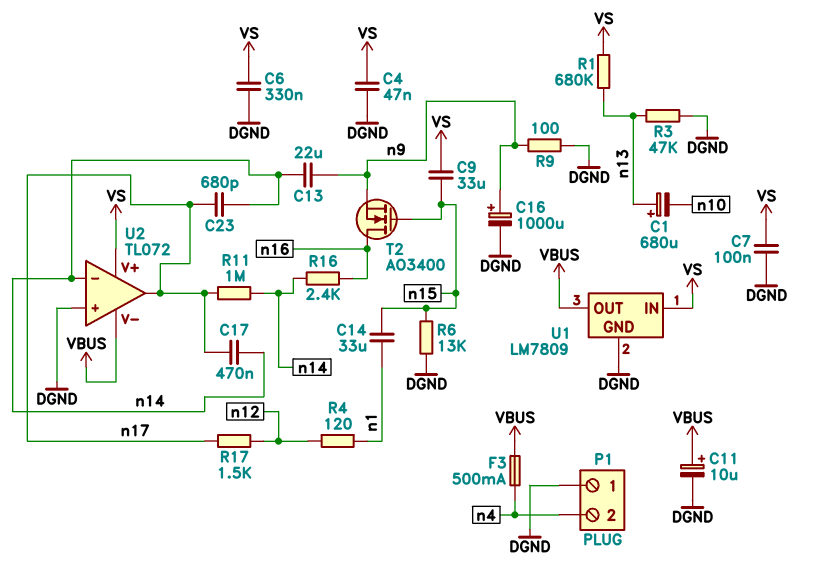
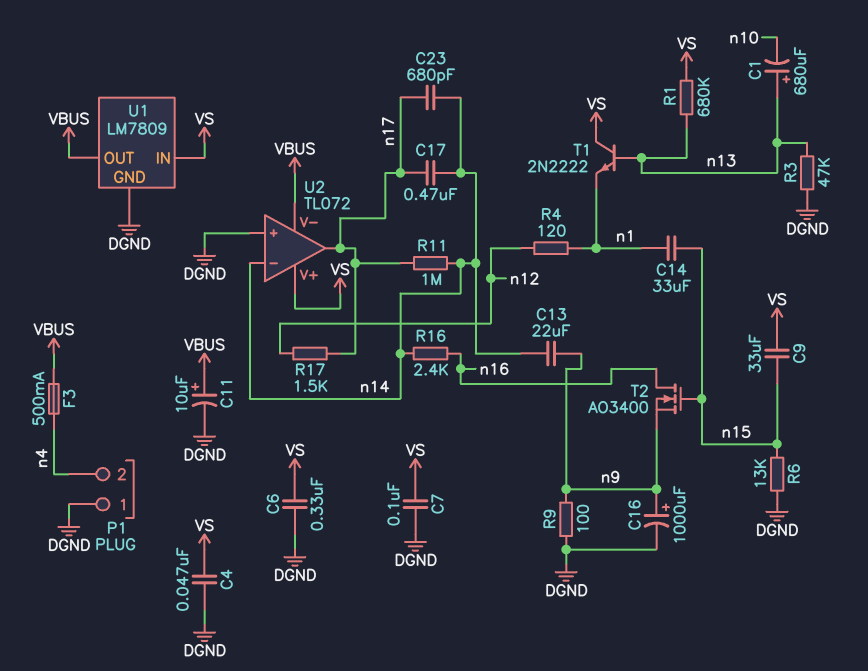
T1: none -> NPN 2N2222 (B n13, C VS, E n1)

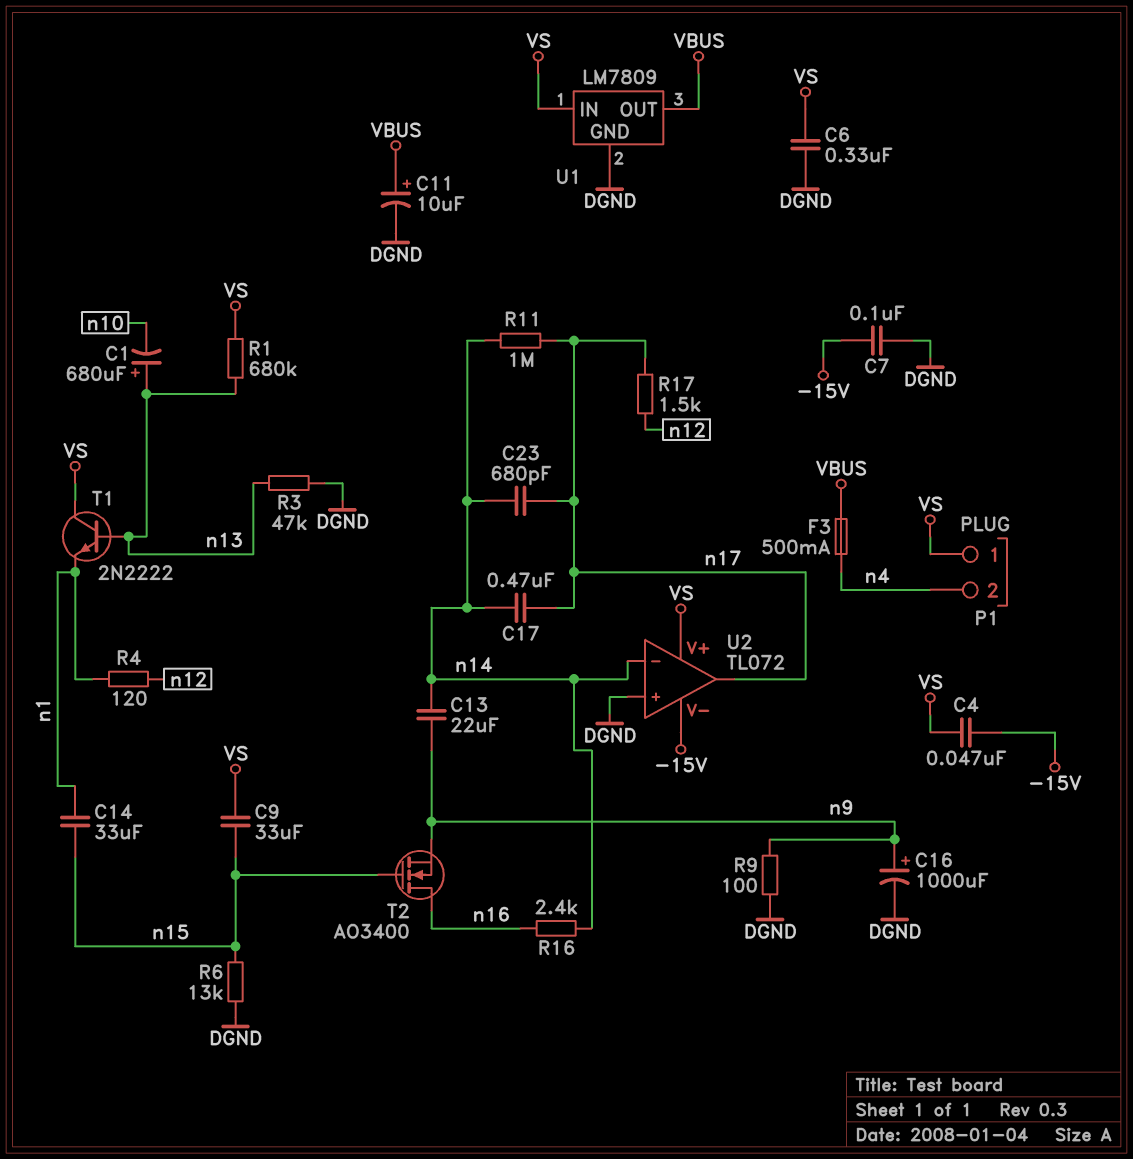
C4: 47nF (DGND, VS) -> 47nF (-15V, VS)
C7: 100nF (DGND, VS) -> 100nF (-15V, DGND)
P1 pin 1: DGND -> VS
U2 pin V-: VBUS -> -15V

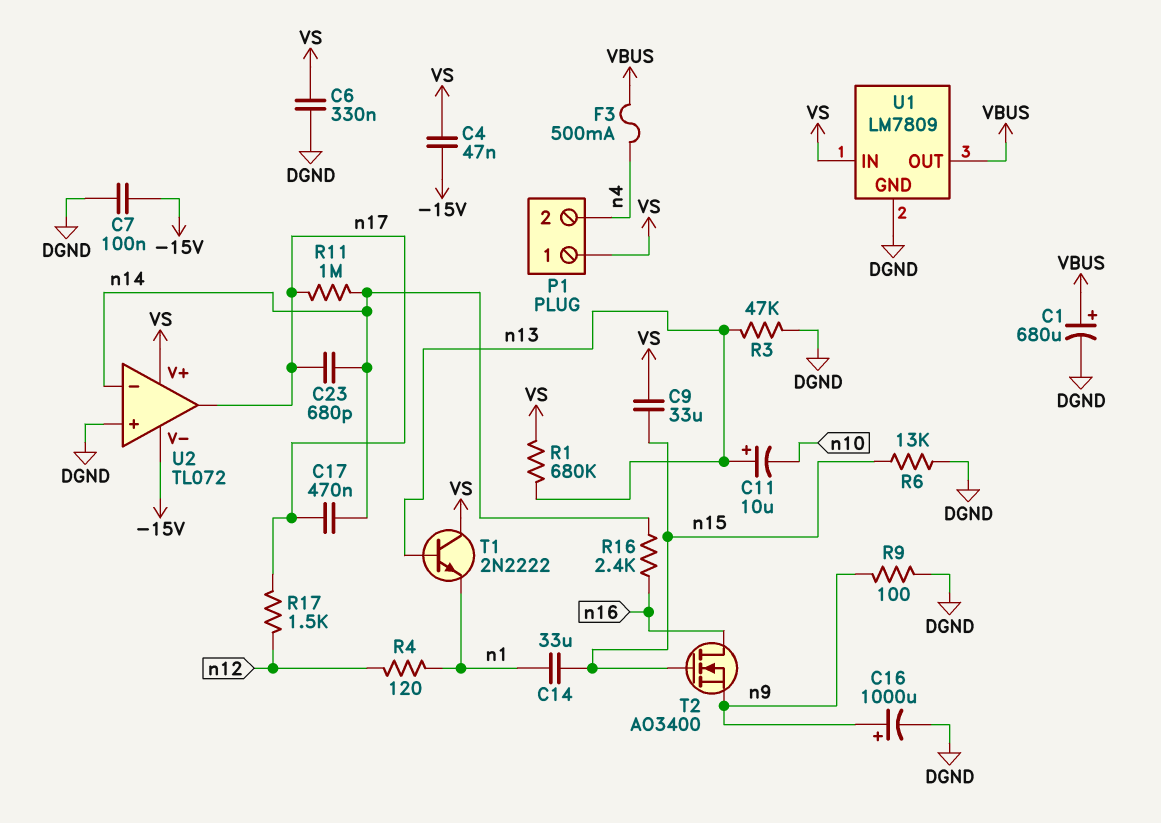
C1: 680uF (plus n13, minus n10) -> 680uF (plus VBUS, minus DGND)
C11: 10uF (plus VBUS, minus DGND) -> 10uF (plus n13, minus n10)
C13: 22uF (n9, n14) -> none

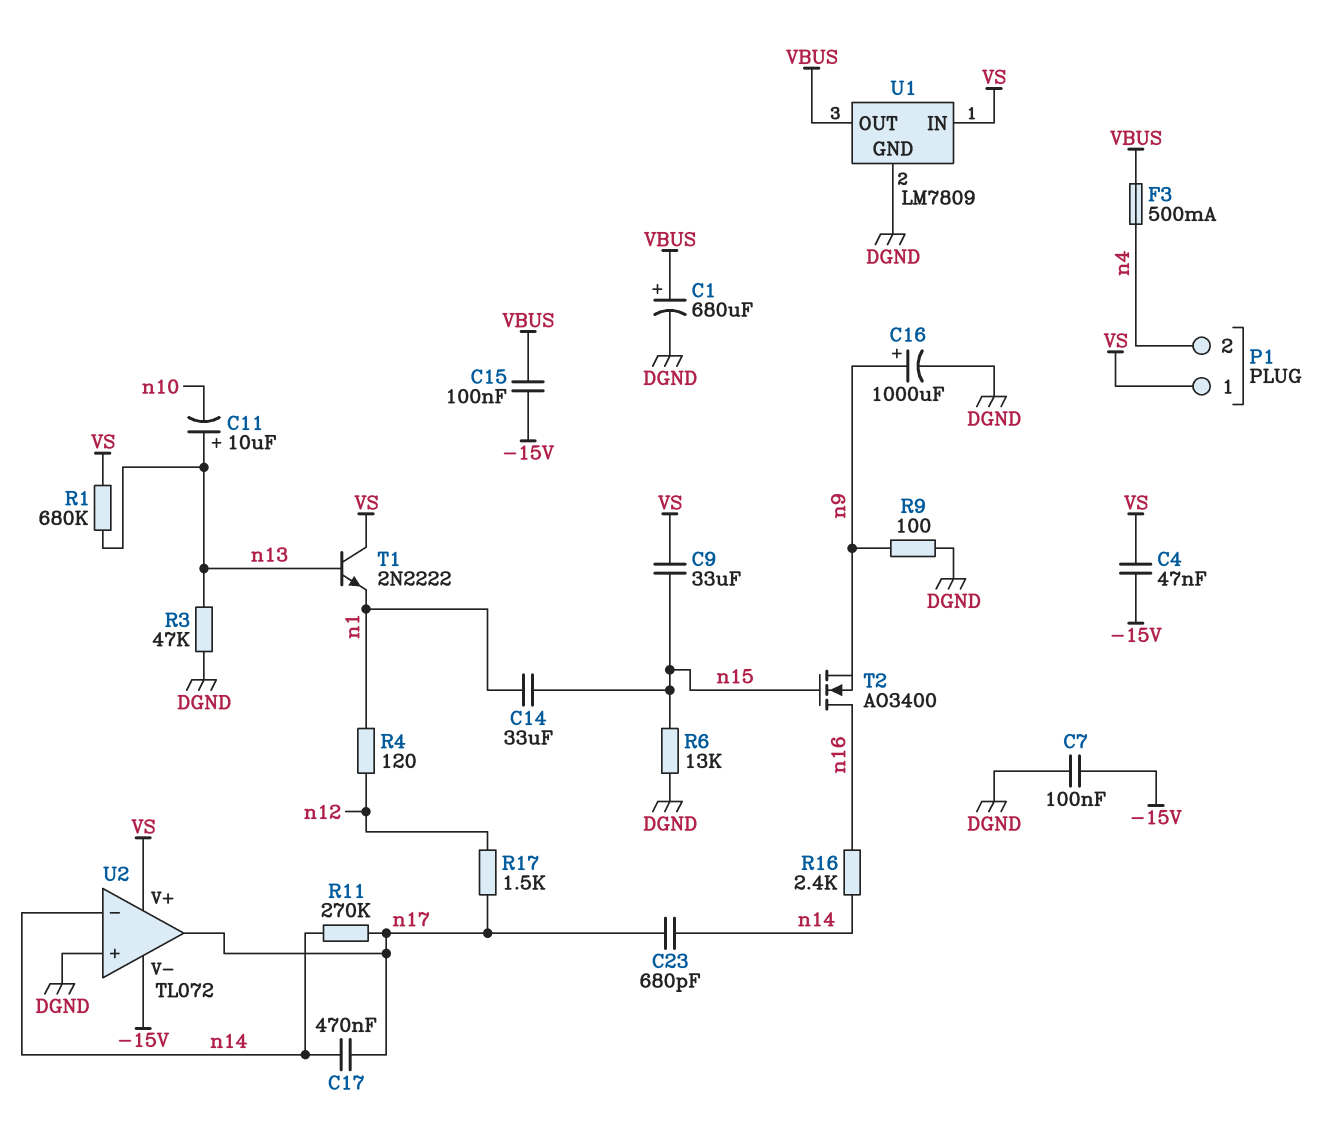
C6: 330nF (DGND, VS) -> none
C15: none -> 100nF (-15V, VBUS)
R11: 1M (n14, n17) -> 270k (n14, n17)

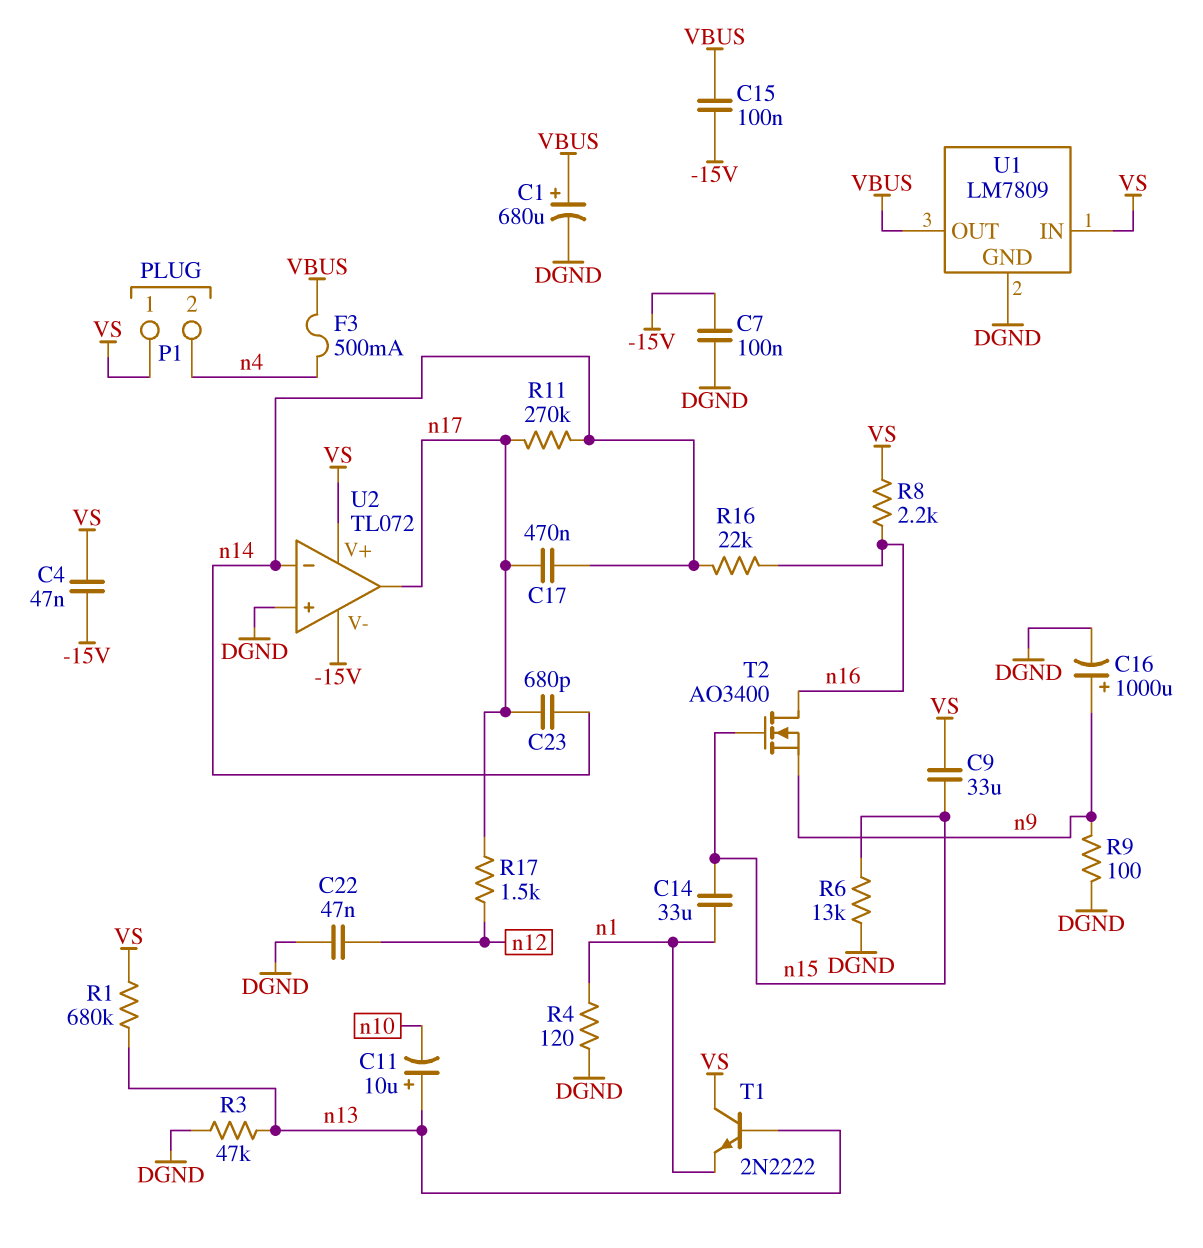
C22: none -> 47nF (DGND, n12)
R4: 120 (n1, n12) -> 120 (DGND, n1)
R8: none -> 2.2k (VS, n16)
R16: 2.4k (n14, n16) -> 22k (n14, n16)

